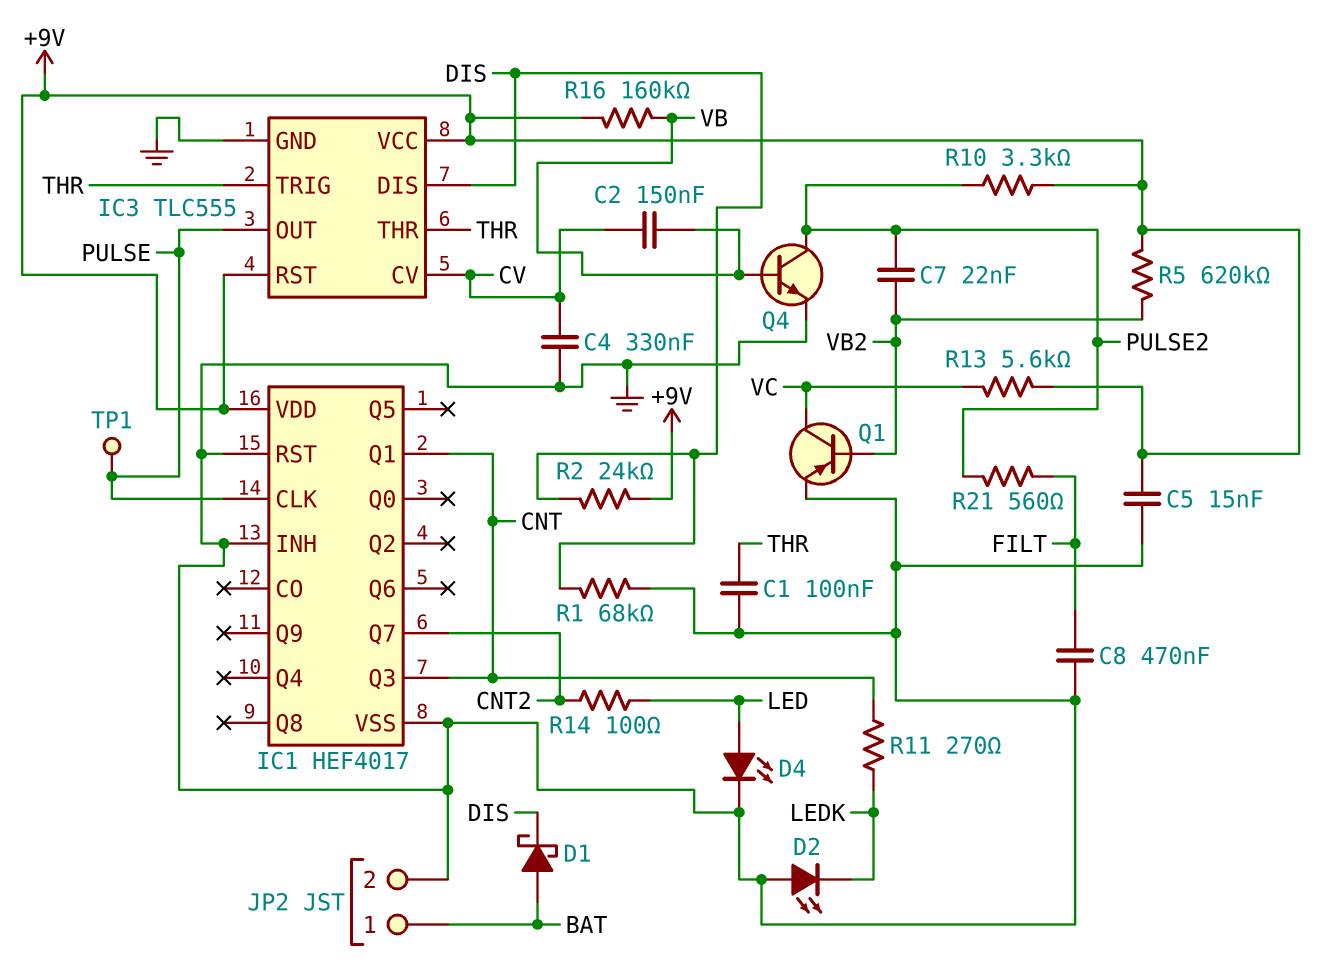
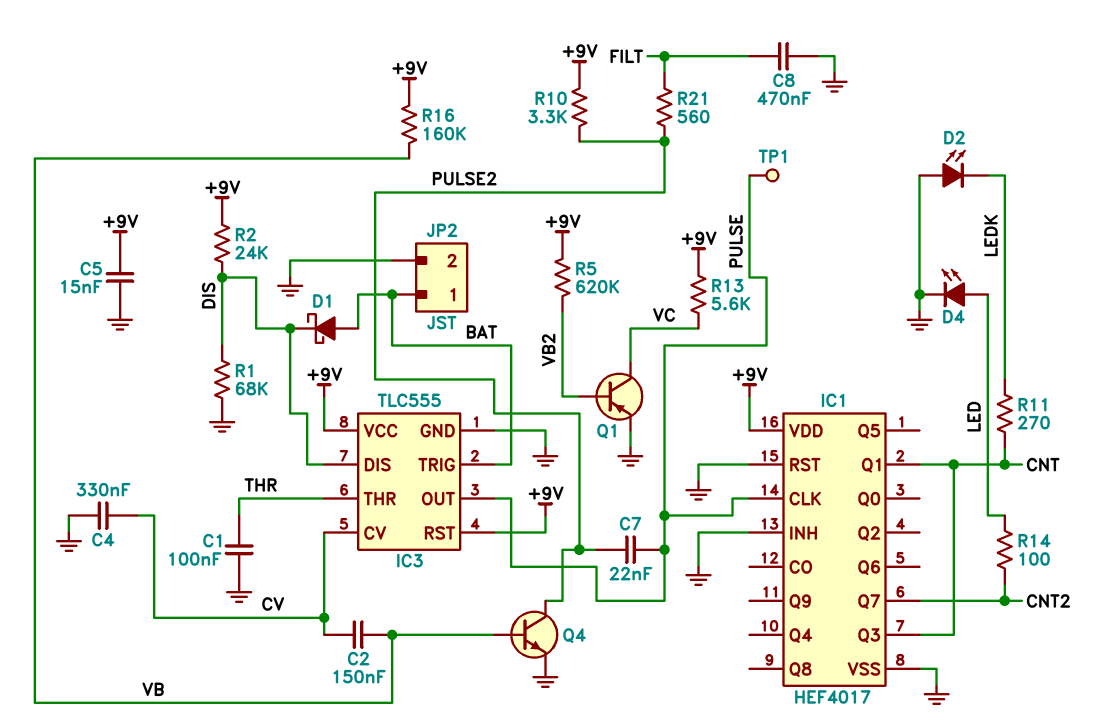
C7: 22nF (PULSE2, VB2) -> 22nF (PULSE, PULSE2)
IC3 pin TRIG: THR -> BAT

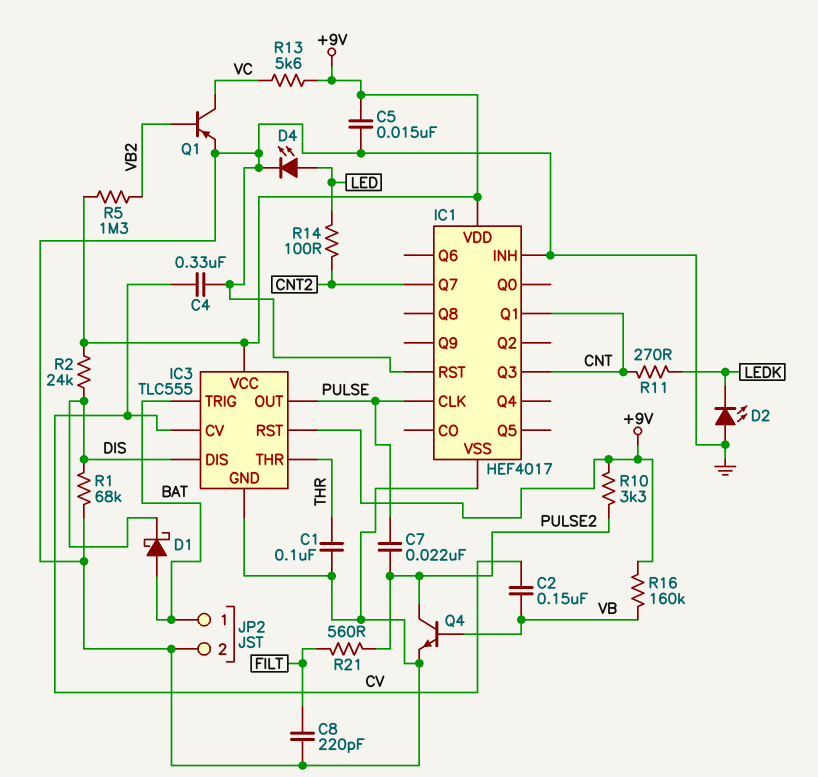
C8: 470nF (FILT, GND) -> 220pF (FILT, GND)
R5: 620k (+9V, VB2) -> 1.3M (+9V, VB2)
TP1: test point (PULSE) -> none

